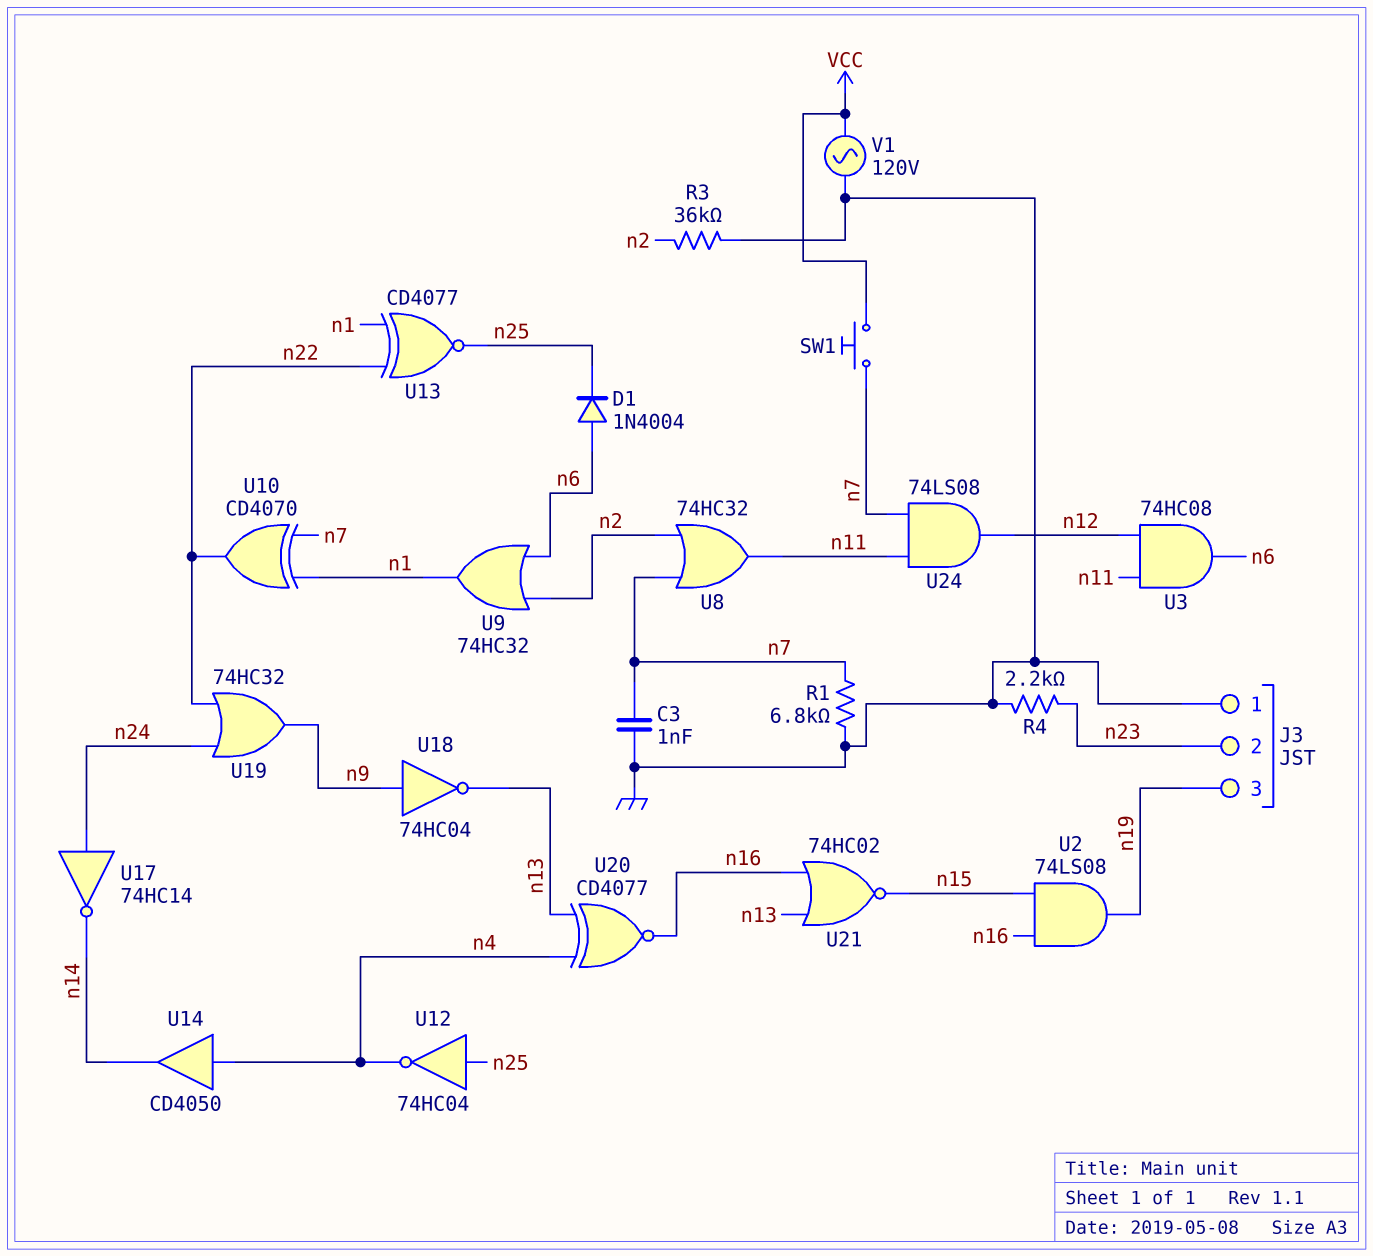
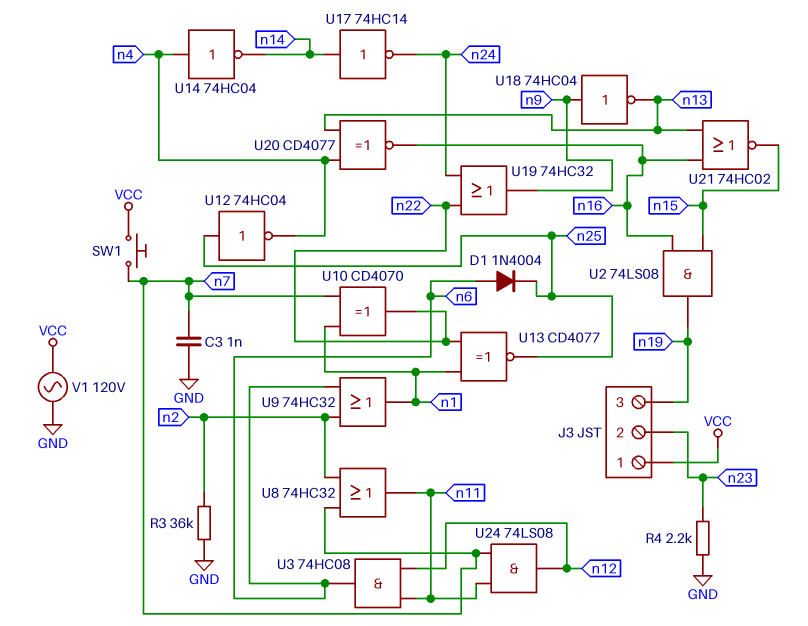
J3 pin 1: GND -> VCC
R1: 6.8k (GND, n7) -> none
U14: buffer CD4050 (in n4, out n14) -> NOT 74HC04 (in n4, out n14)
U17: NOT 74HC14 (in n24, out n14) -> NOT 74HC14 (in n14, out n24)

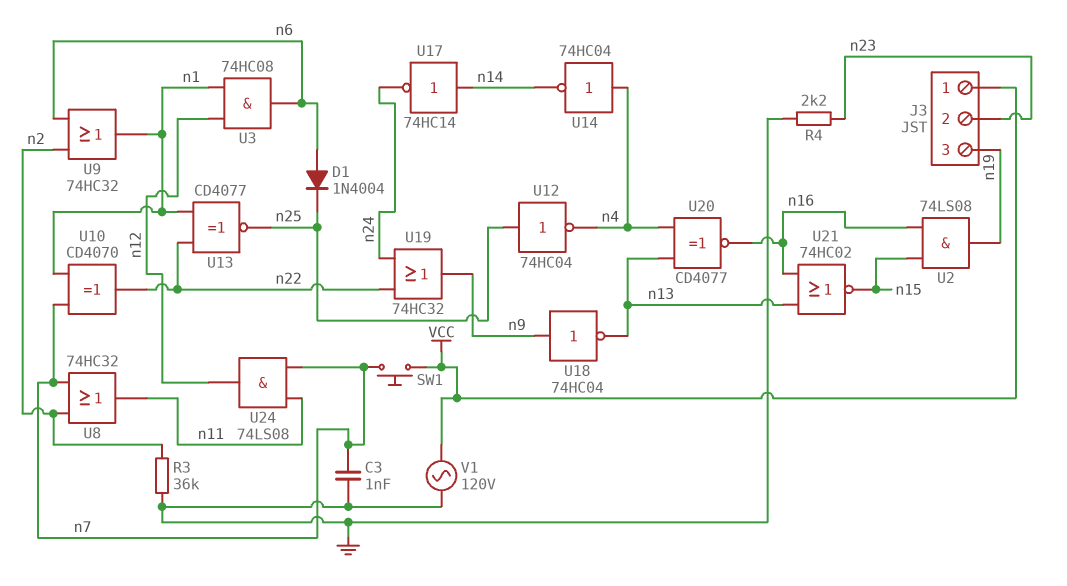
U3: AND 74HC08 (in n11, in n12, out n6) -> AND 74HC08 (in n1, in n12, out n6)

